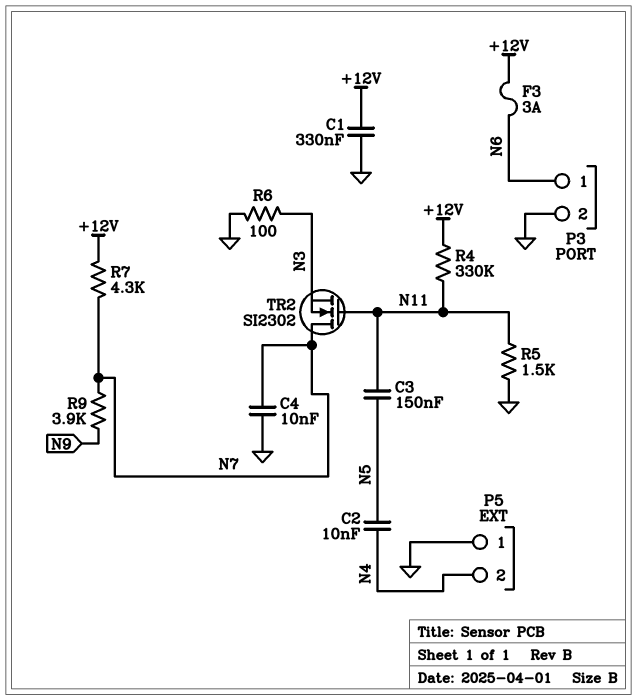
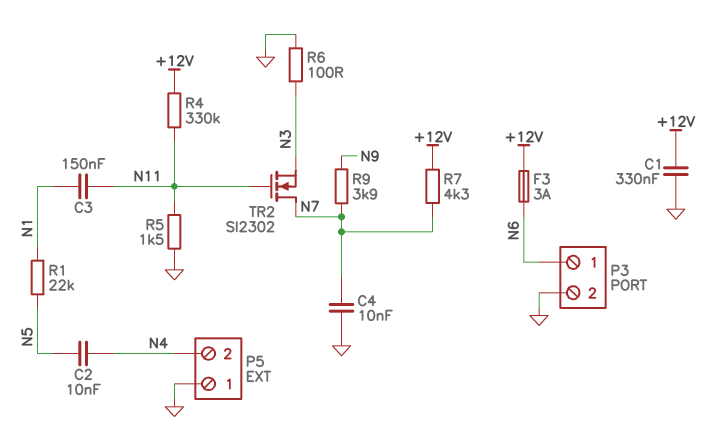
C3: 150nF (N5, N11) -> 150nF (N1, N11)
R1: none -> 22k (N1, N5)

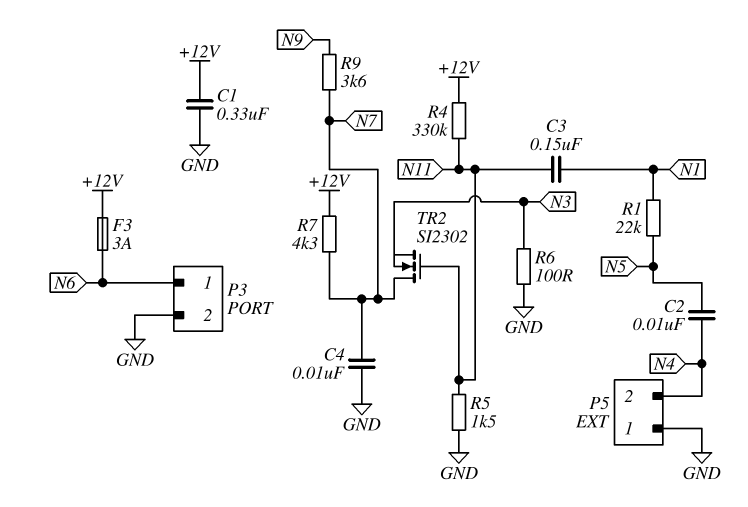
R9: 3.9k (N7, N9) -> 3.6k (N7, N9)

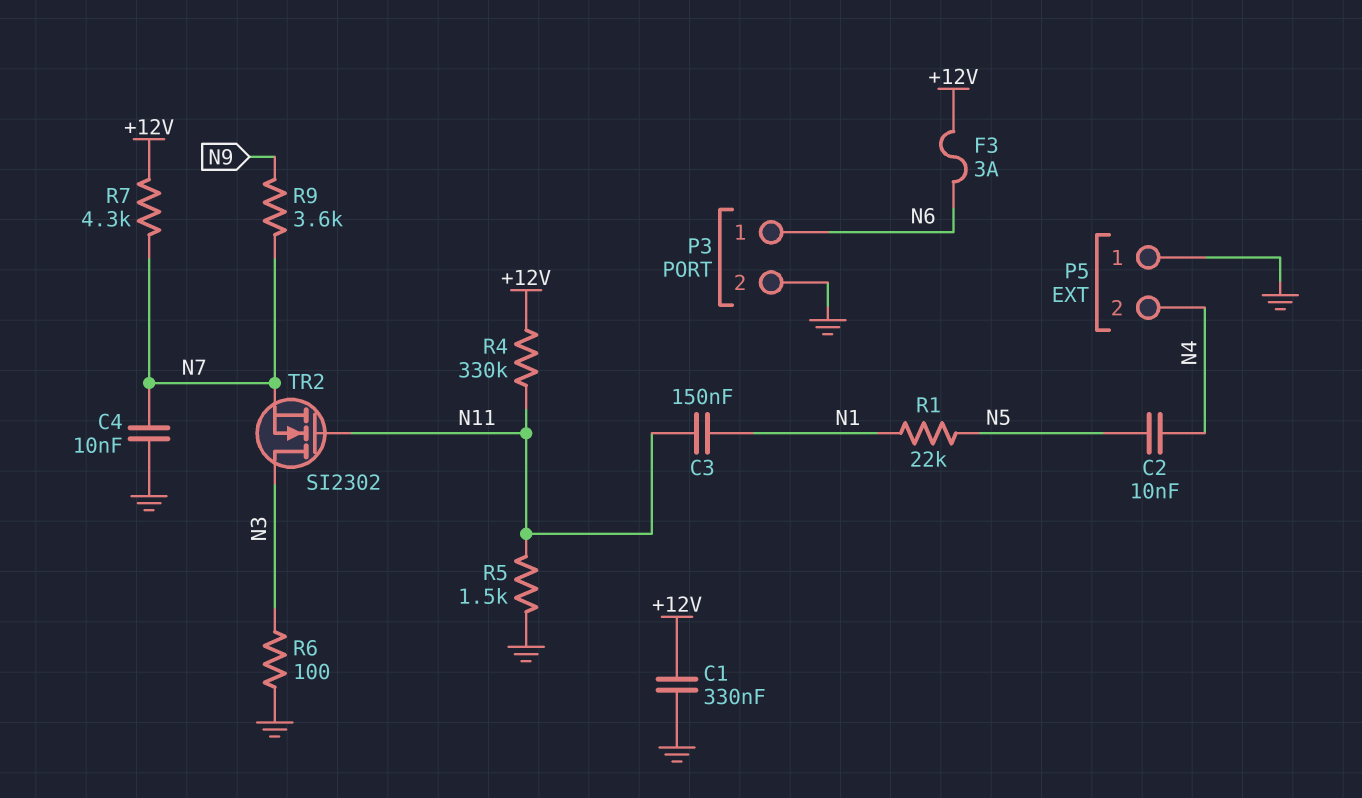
TR2: NMOS SI2302 (G N11, D N7, S N3) -> NMOS SI2302 (G N11, D N3, S N7)

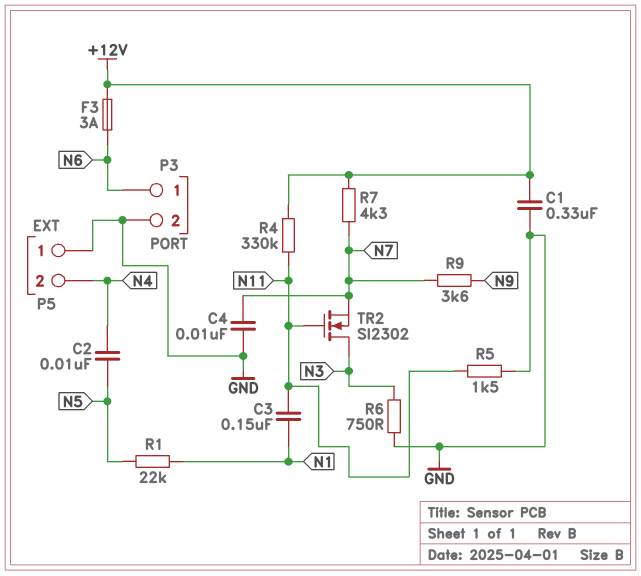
R6: 100 (GND, N3) -> 750 (GND, N3)

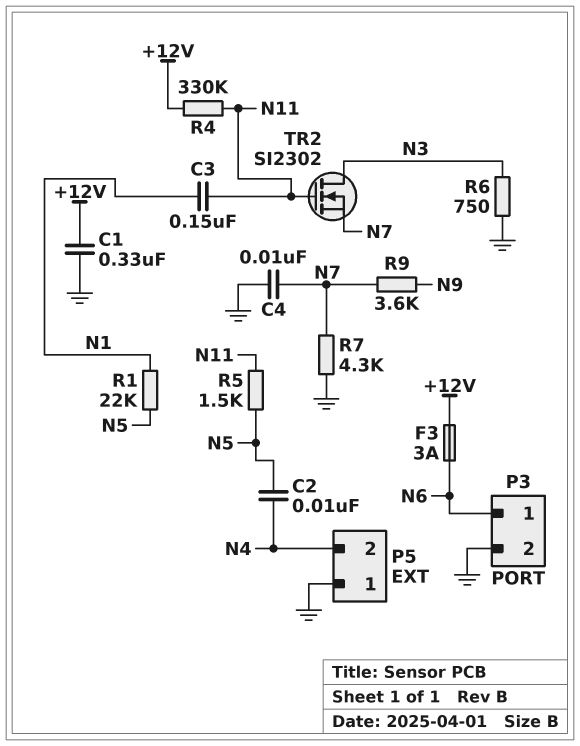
R5: 1.5k (GND, N11) -> 1.5k (N5, N11)
R7: 4.3k (+12V, N7) -> 4.3k (GND, N7)

